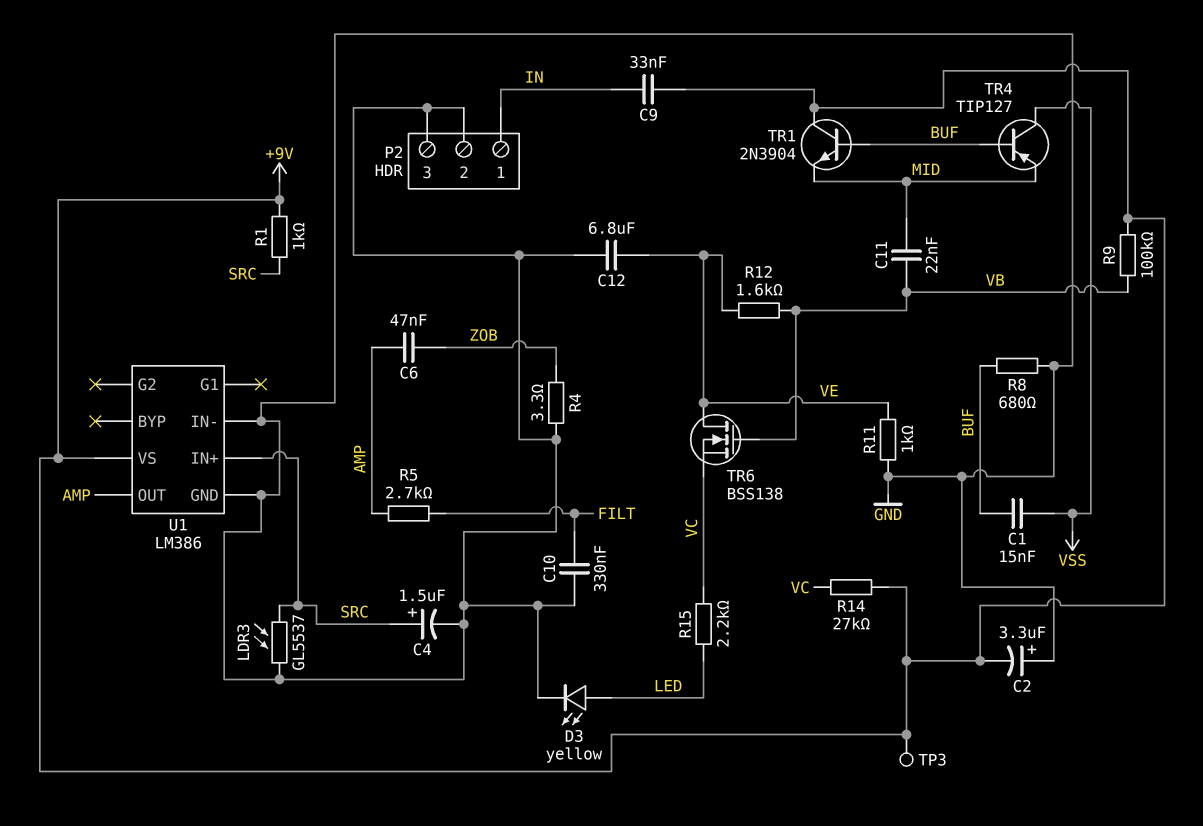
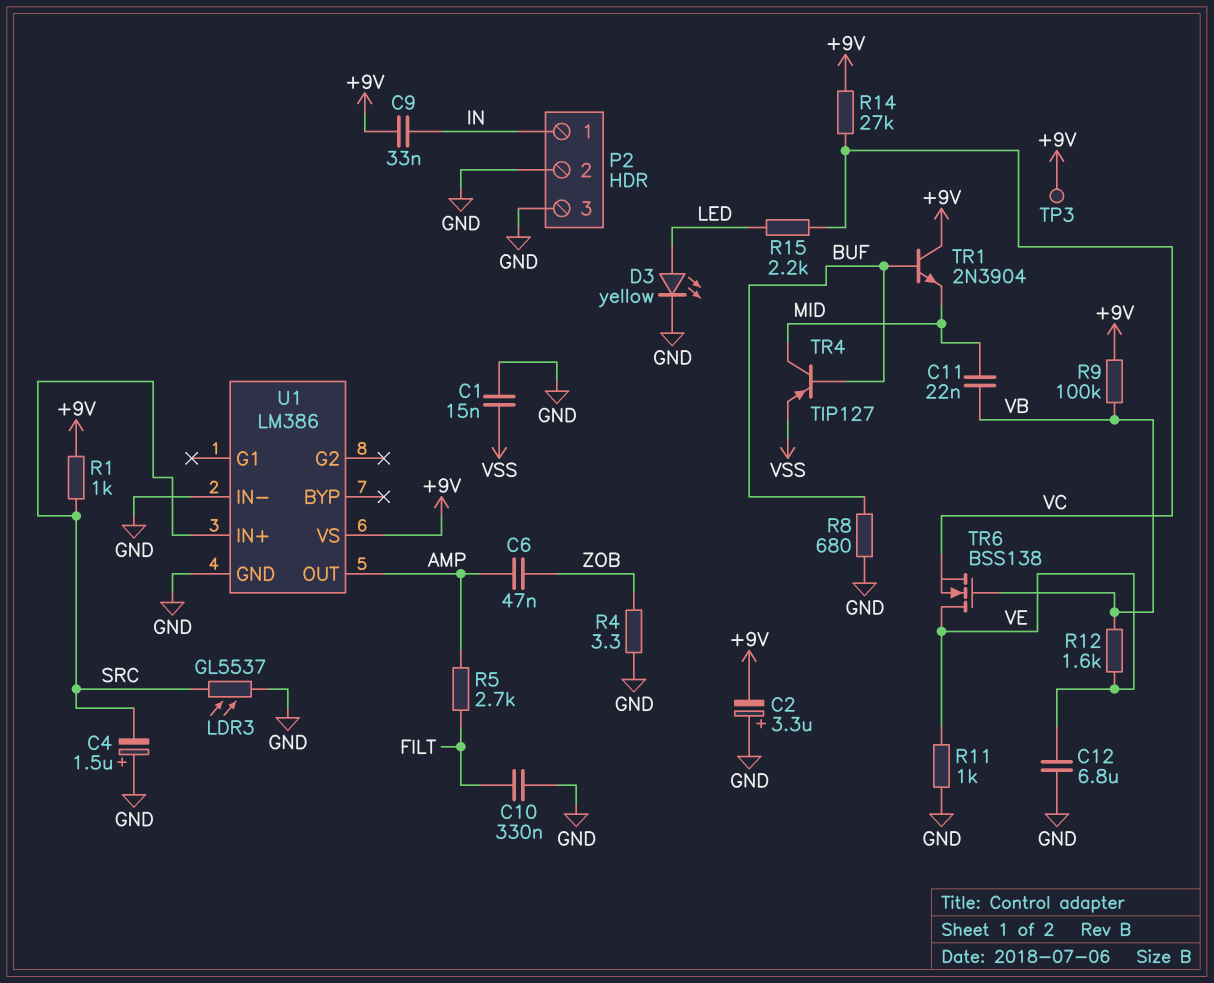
C1: 15nF (BUF, VSS) -> 15nF (GND, VSS)
C4: 1.5uF (plus SRC, minus GND) -> 1.5uF (plus GND, minus SRC)
TR4: PNP TIP127 (B BUF, C VSS, E MID) -> PNP TIP127 (B BUF, C MID, E VSS)

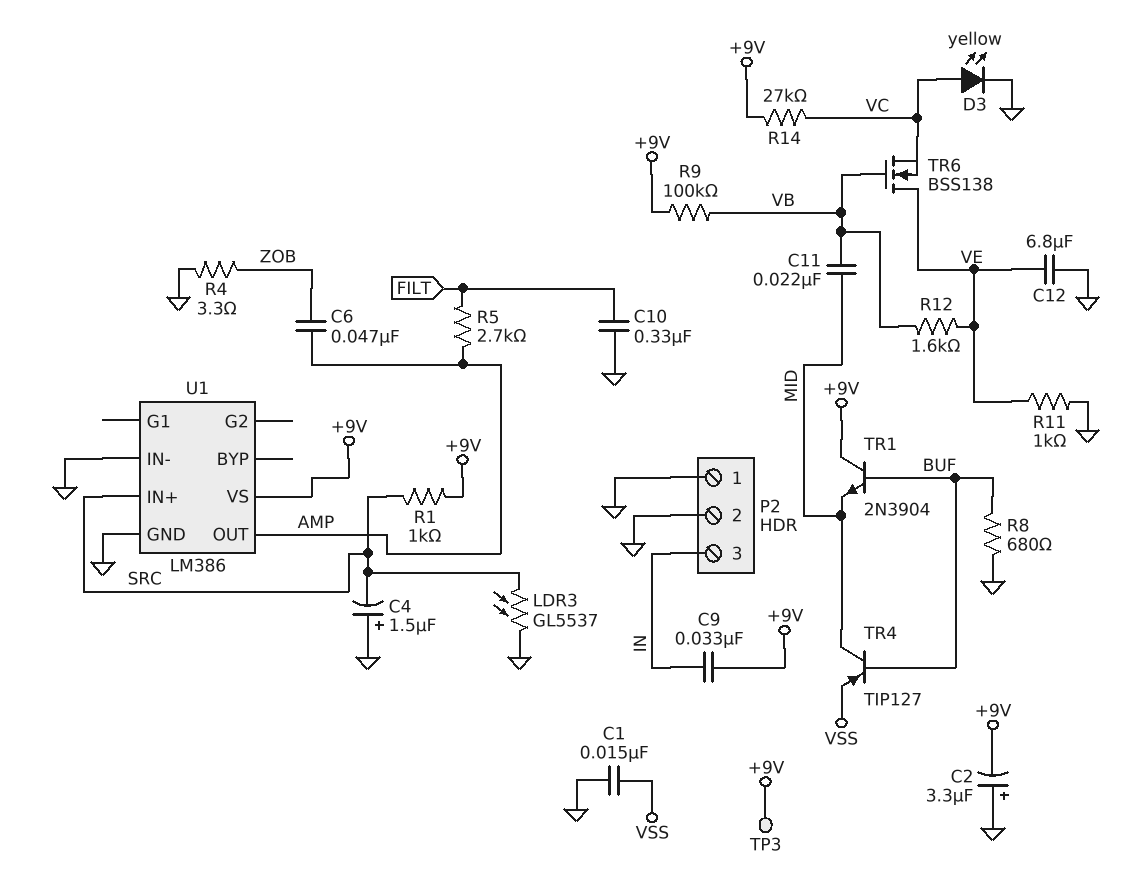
D3: LED yellow (A LED, K GND) -> LED yellow (A VC, K GND)
P2 pin 1: IN -> GND
P2 pin 3: GND -> IN
R15: 2.2k (LED, VC) -> none

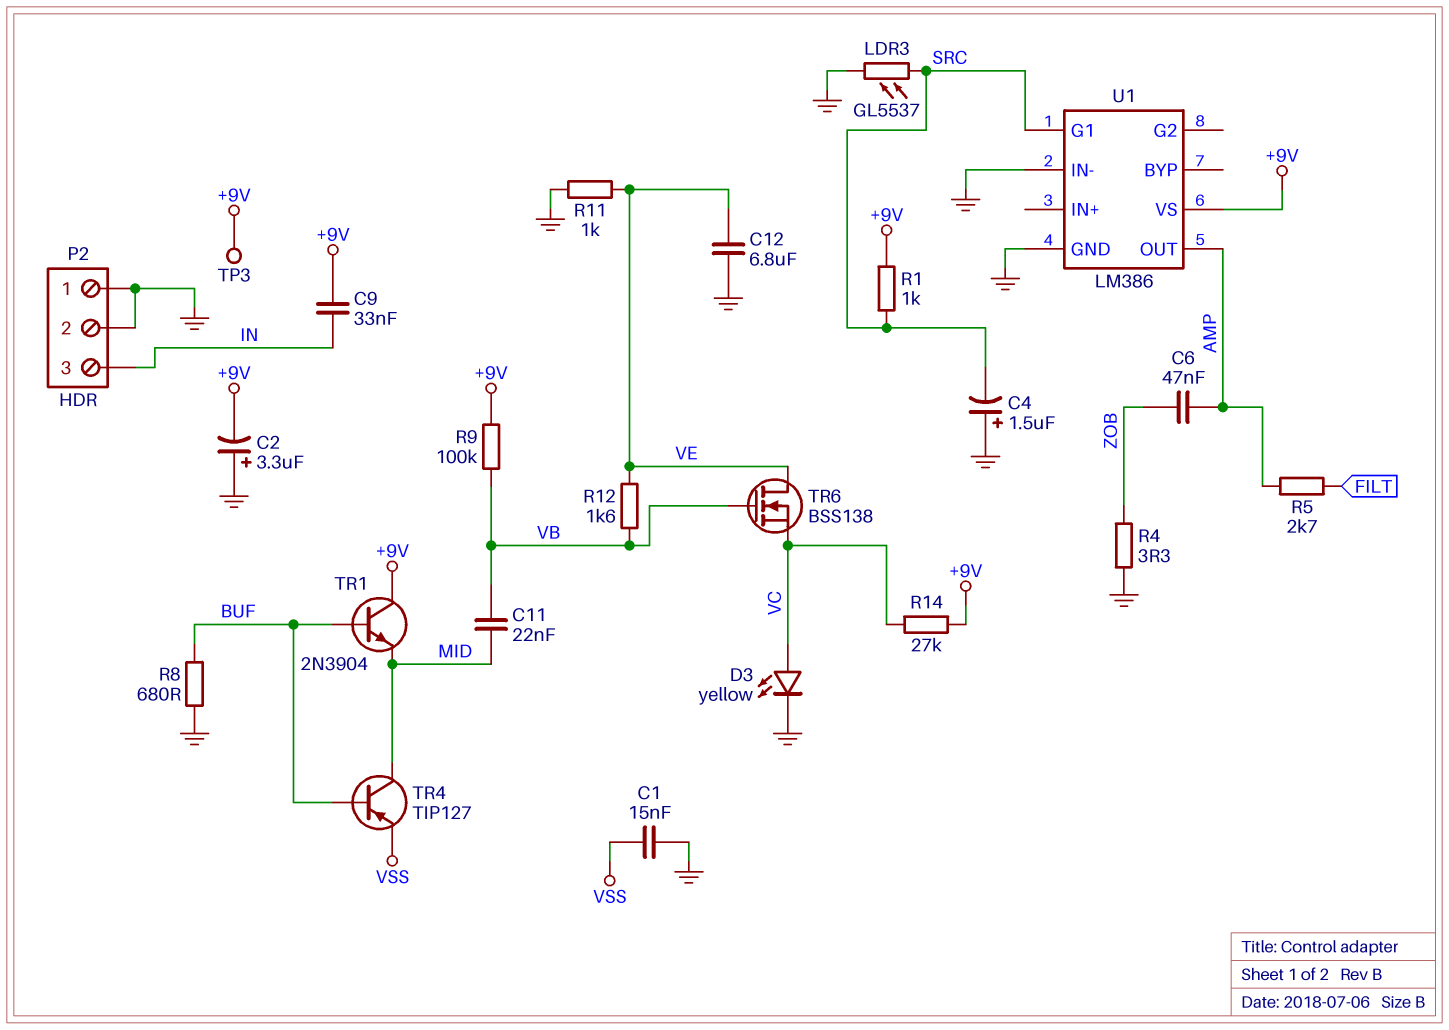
C10: 330nF (FILT, GND) -> none
U1 pin G1: none -> SRC
U1 pin IN+: SRC -> none

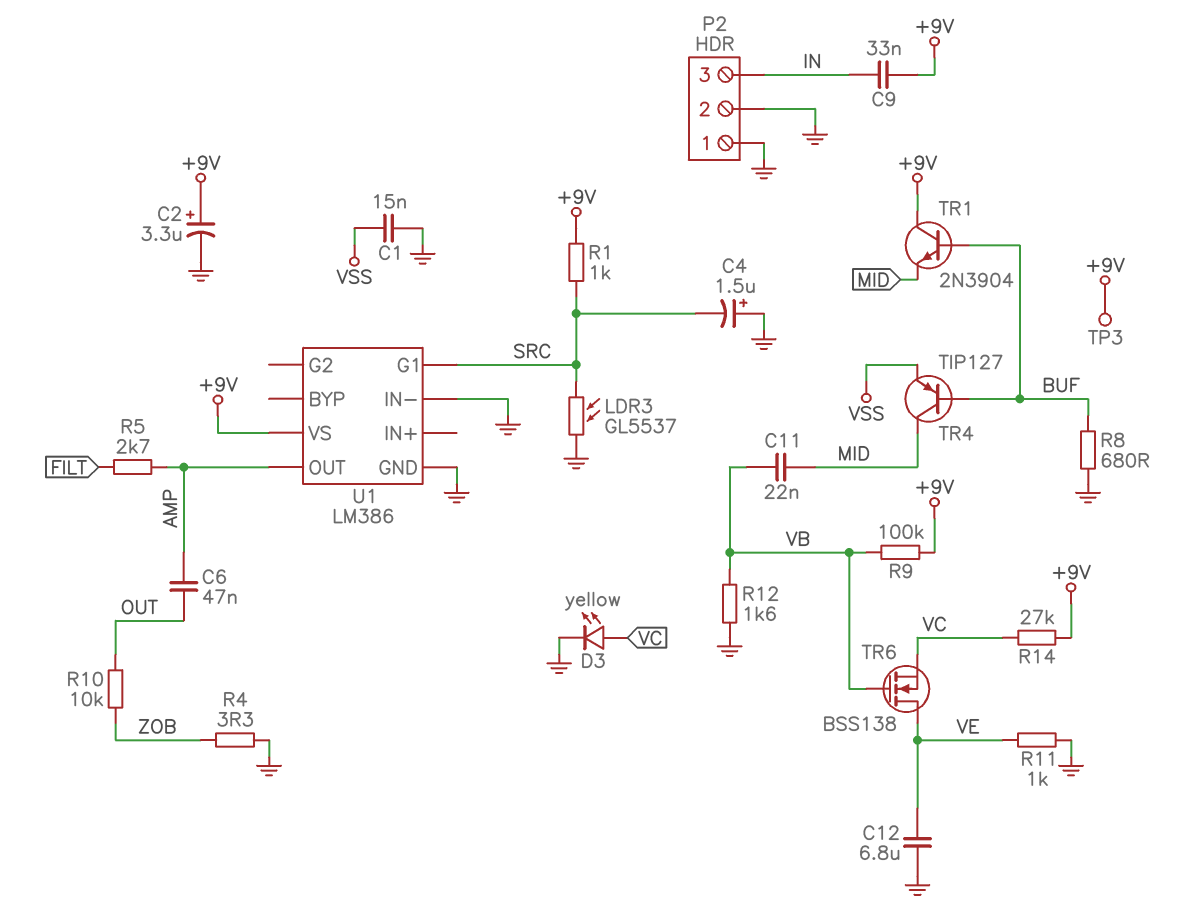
C2: 3.3uF (plus GND, minus +9V) -> 3.3uF (plus +9V, minus GND)
C6: 47nF (AMP, ZOB) -> 47nF (AMP, OUT)
R10: none -> 10k (OUT, ZOB)
R12: 1.6k (VB, VE) -> 1.6k (GND, VB)

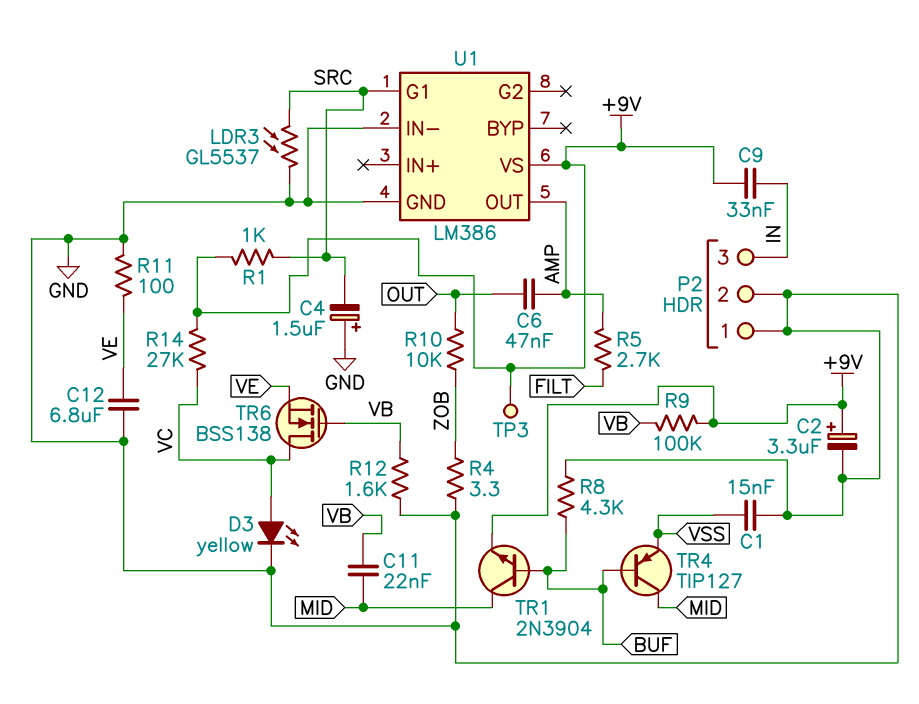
R8: 680 (BUF, GND) -> 4.3k (BUF, GND)
R11: 1k (GND, VE) -> 100 (GND, VE)
TR1: NPN 2N3904 (B BUF, C +9V, E MID) -> NPN 2N3904 (B BUF, C MID, E +9V)
TR6: NMOS BSS138 (G VB, D VE, S VC) -> NMOS BSS138 (G VB, D VC, S VE)

